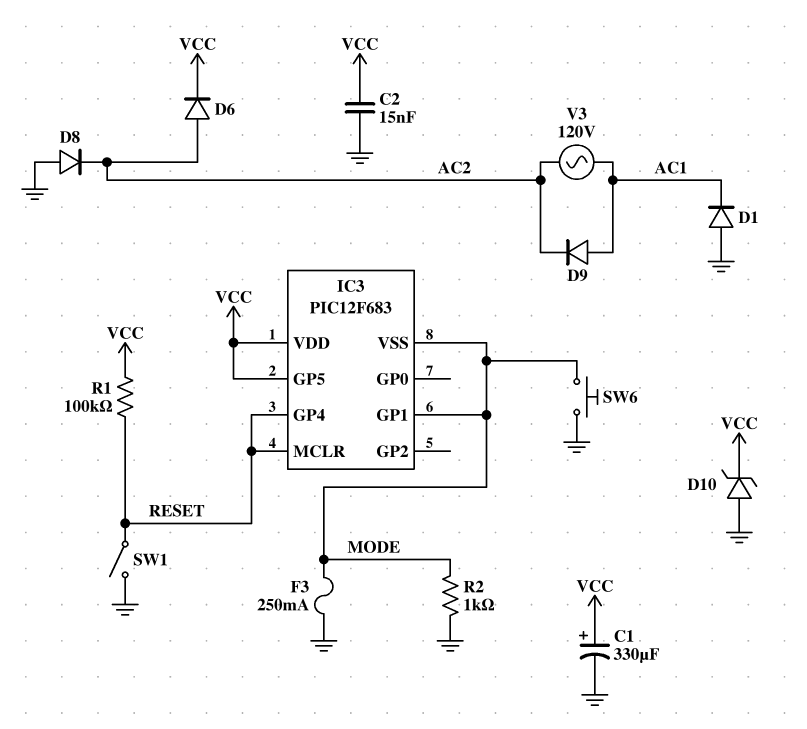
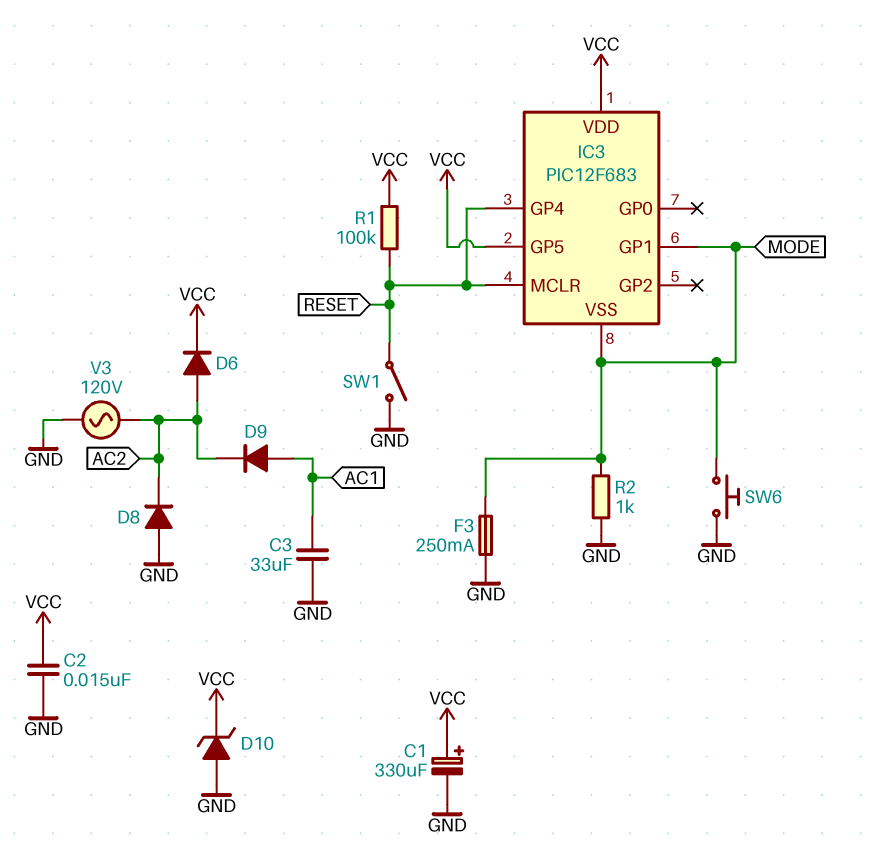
C3: none -> 33uF (AC1, GND)
D1: diode (A GND, K AC1) -> none
V3: AC 120V (AC1, AC2) -> AC 120V (AC2, GND)

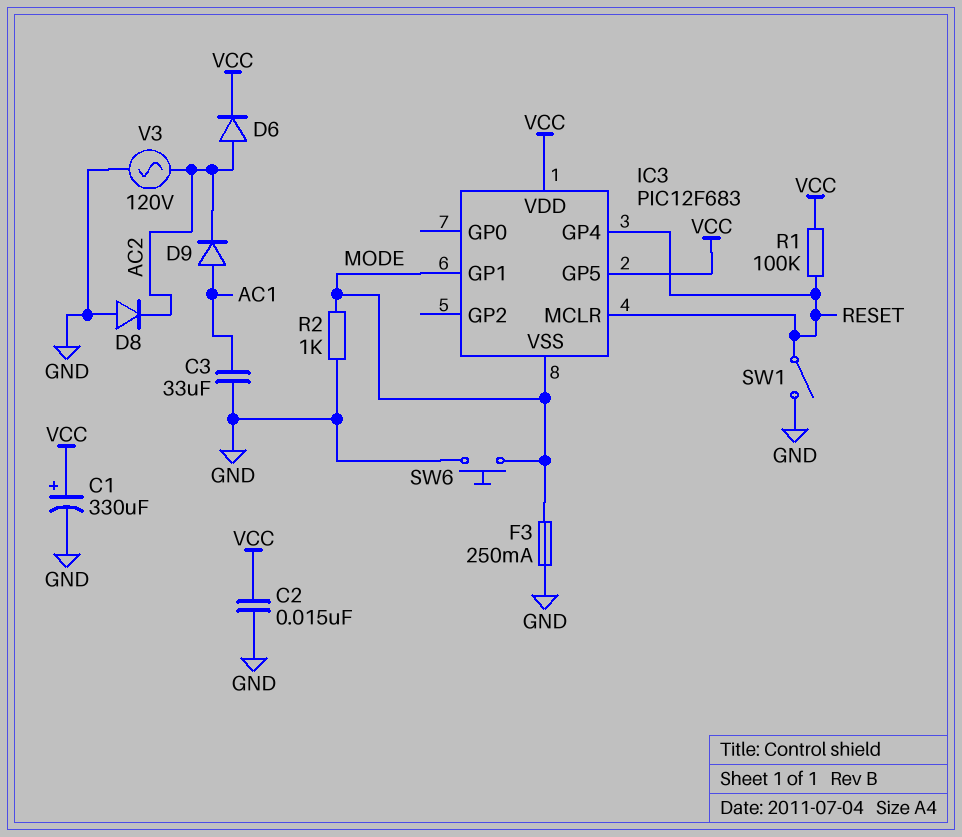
D10: zener (A GND, K VCC) -> none

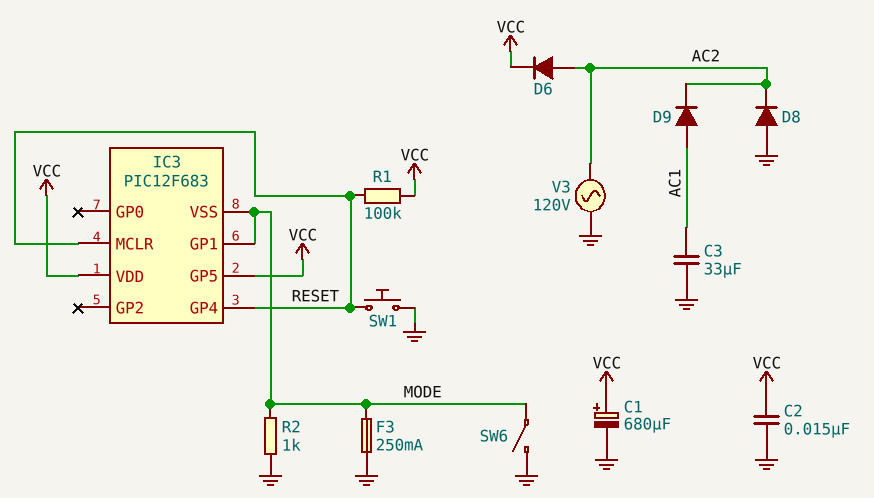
C1: 330uF (plus VCC, minus GND) -> 680uF (plus VCC, minus GND)
SW1: switch (GND, RESET) -> button (GND, RESET)
SW6: button (GND, MODE) -> switch (GND, MODE)

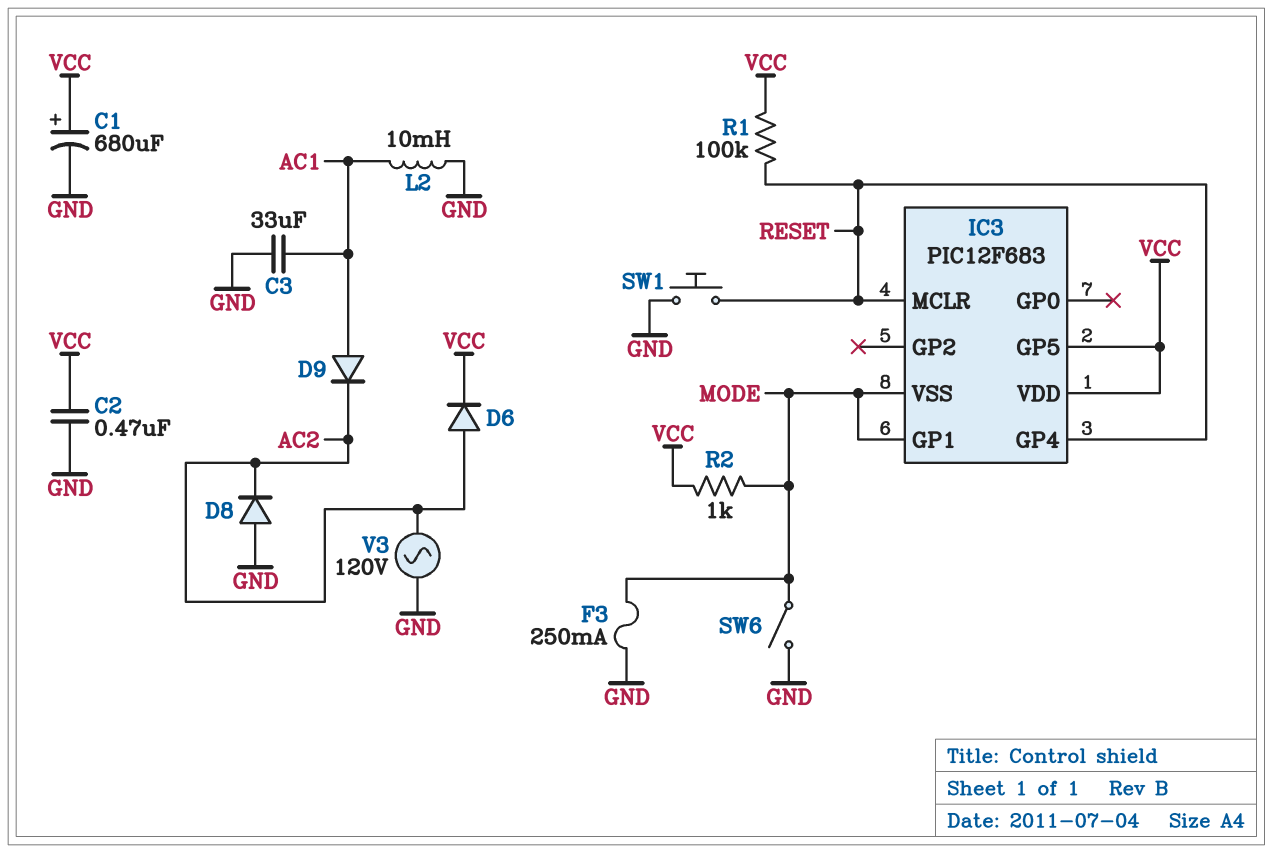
C2: 15nF (GND, VCC) -> 470nF (GND, VCC)
L2: none -> 10mH (AC1, GND)
R2: 1k (GND, MODE) -> 1k (MODE, VCC)

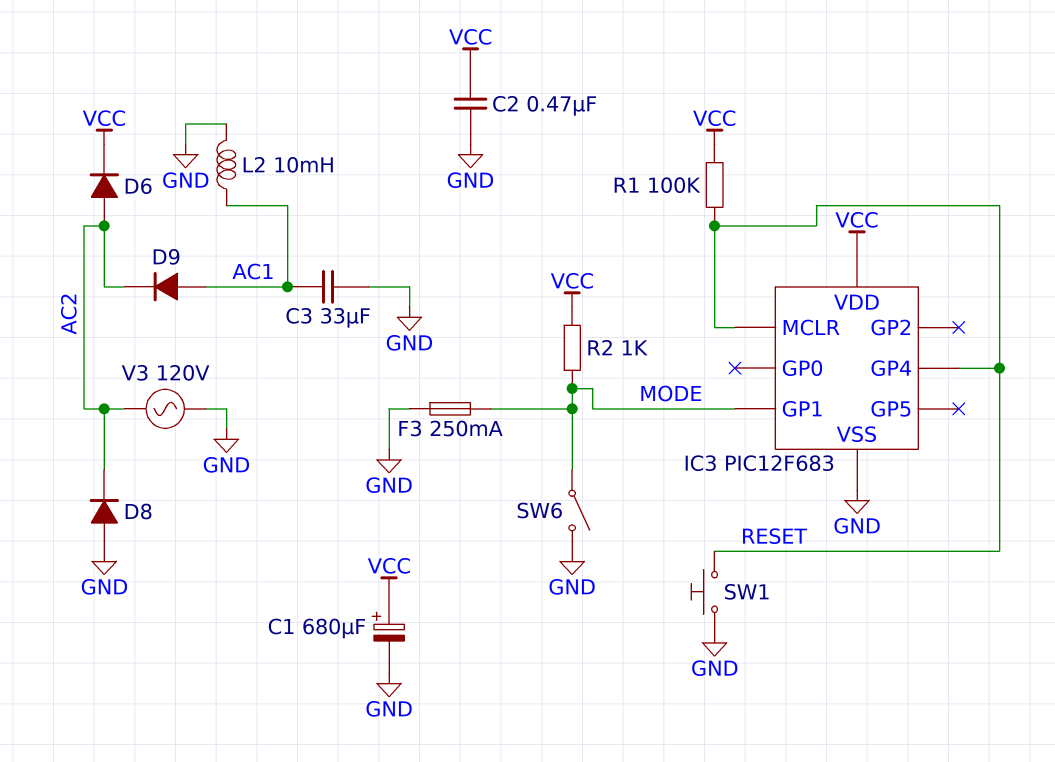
IC3 pin GP5: VCC -> none
IC3 pin VSS: MODE -> GND

